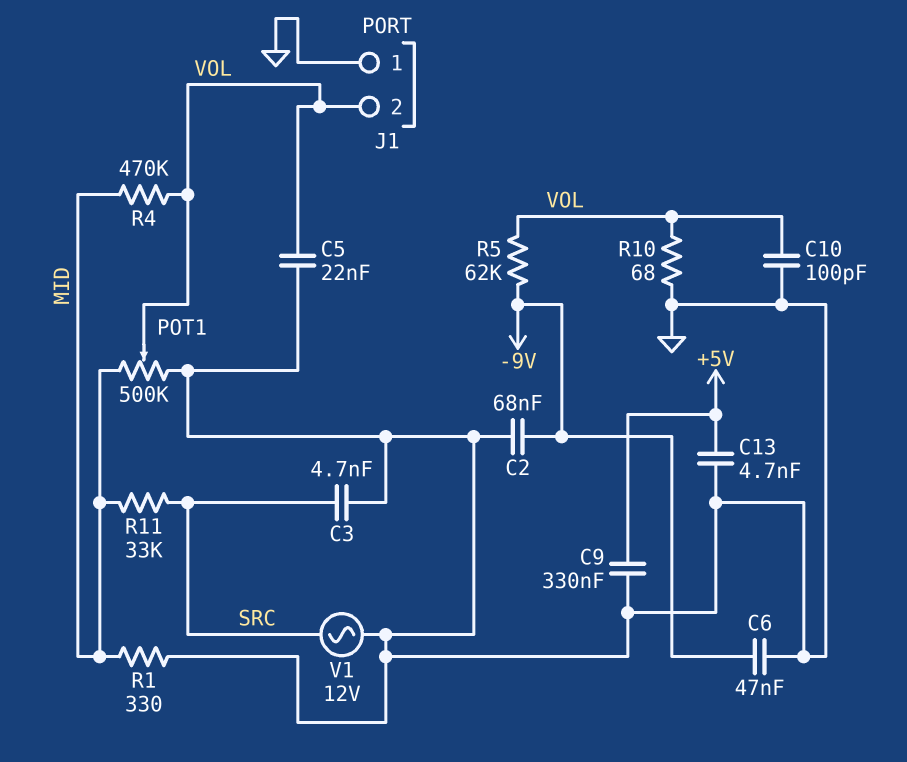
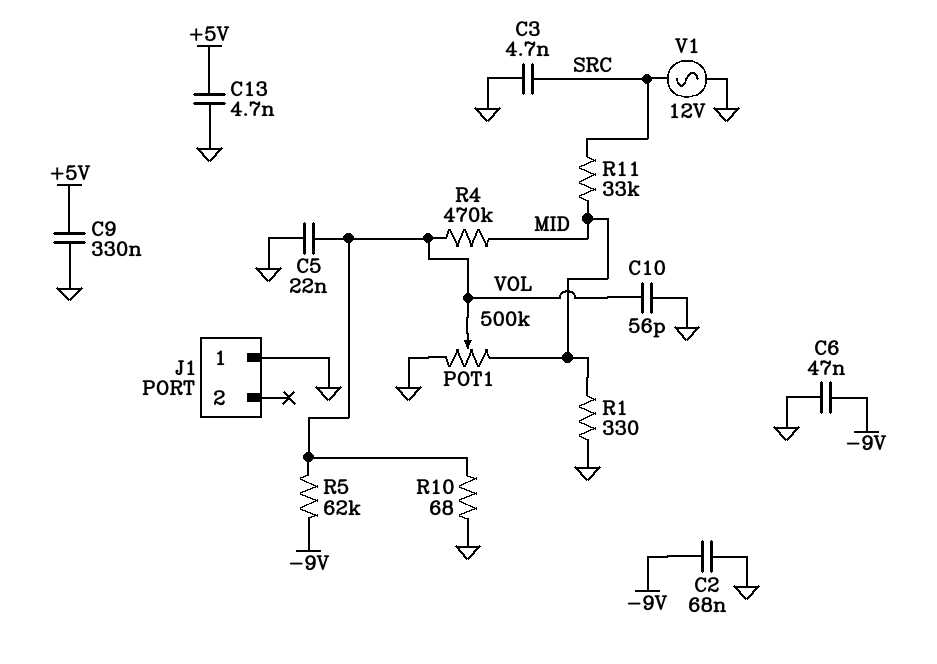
C10: 100pF (GND, VOL) -> 56pF (GND, VOL)
J1 pin 2: VOL -> none

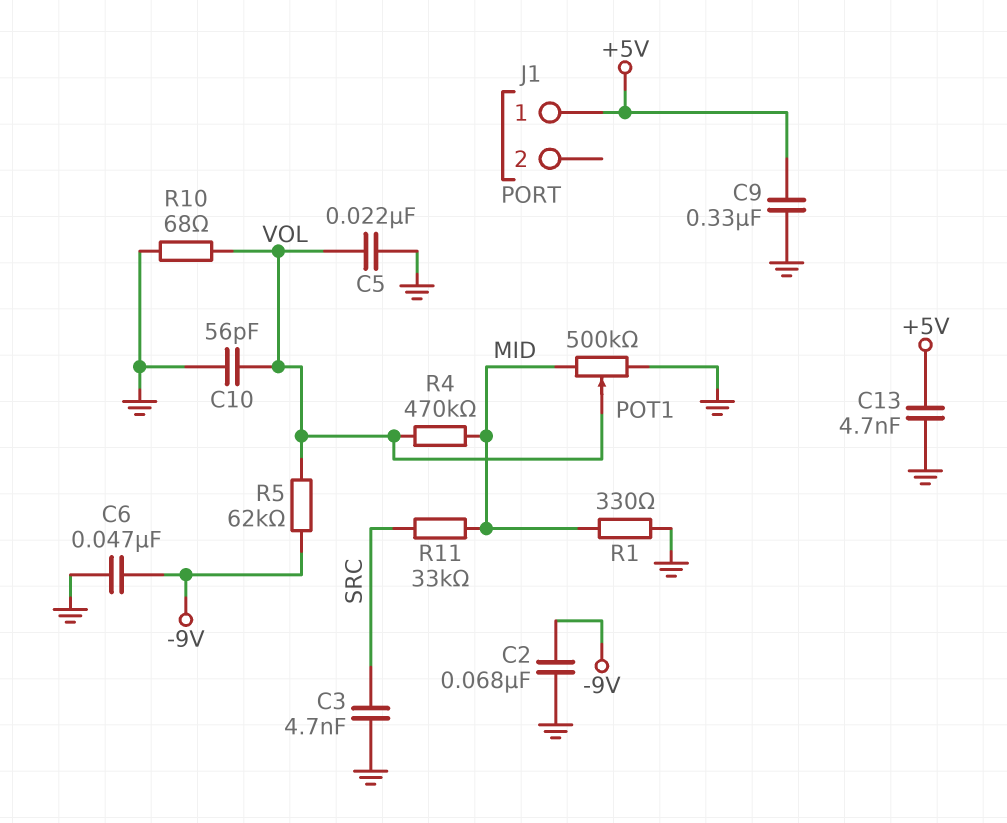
J1 pin 1: GND -> +5V
V1: AC 12V (GND, SRC) -> none

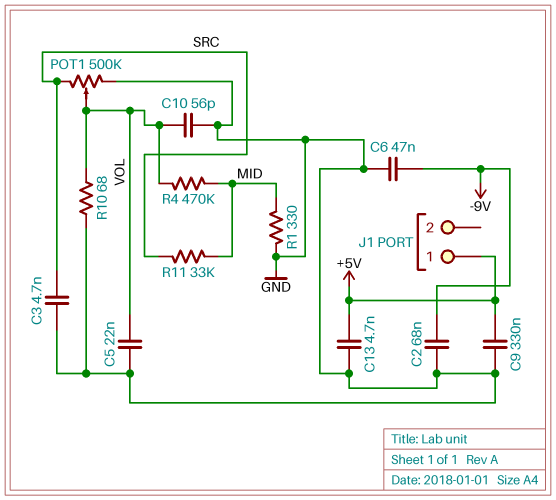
POT1: 500k (GND, MID, wiper VOL) -> 500k (GND, SRC, wiper VOL)
R5: 62k (-9V, VOL) -> none

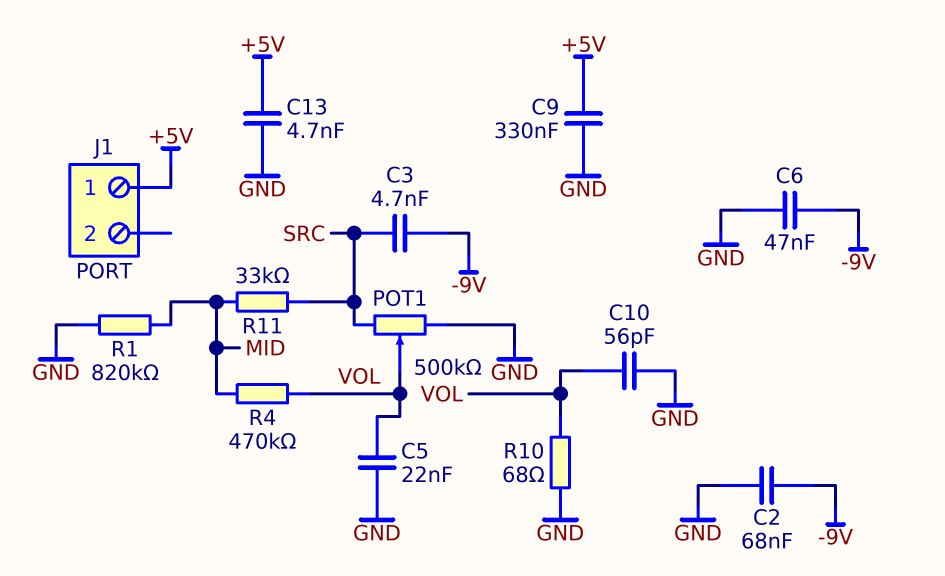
C3: 4.7nF (GND, SRC) -> 4.7nF (-9V, SRC)
R1: 330 (GND, MID) -> 820k (GND, MID)

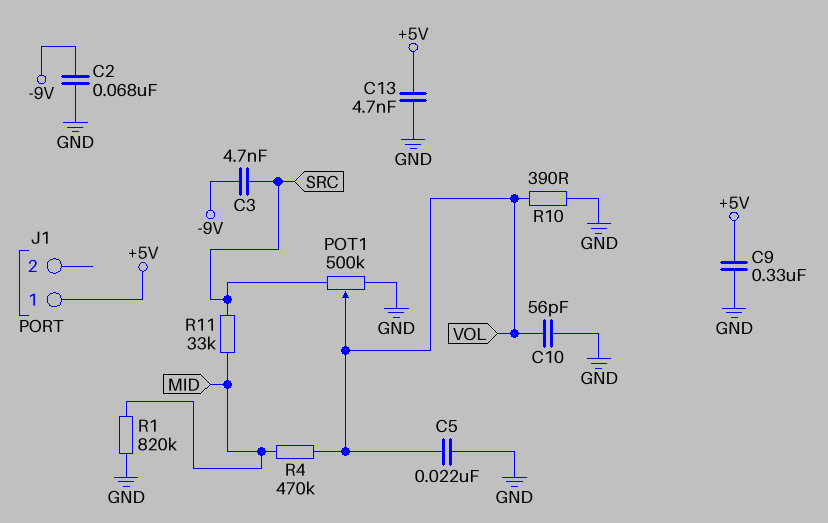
C6: 47nF (-9V, GND) -> none
R10: 68 (GND, VOL) -> 390 (GND, VOL)

